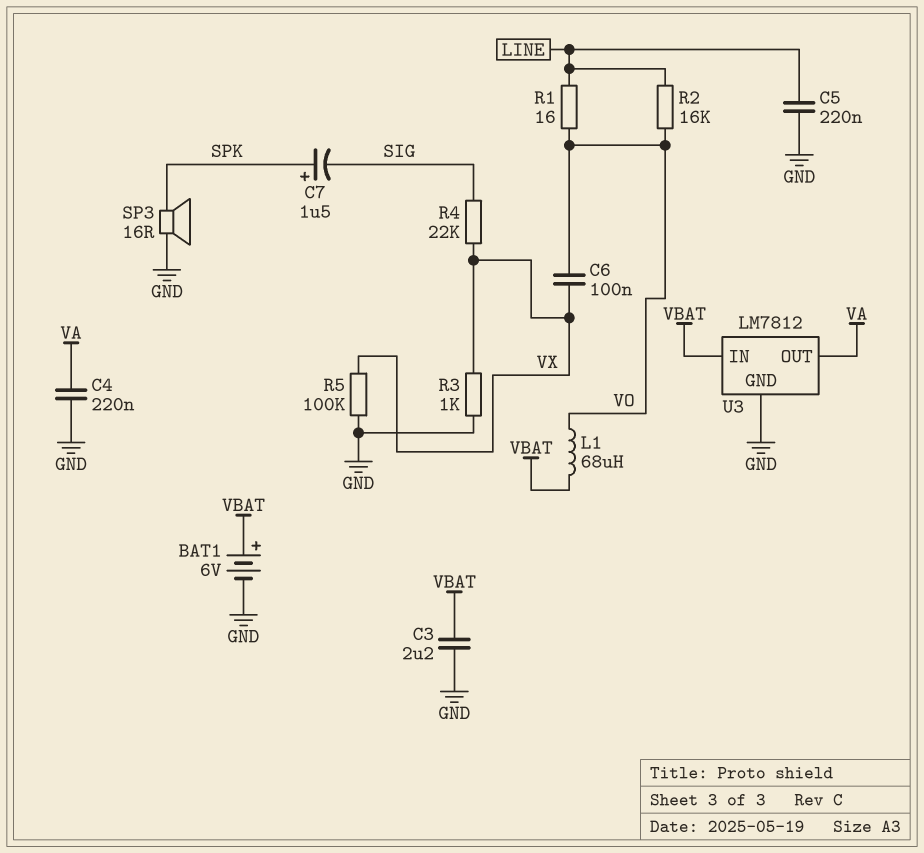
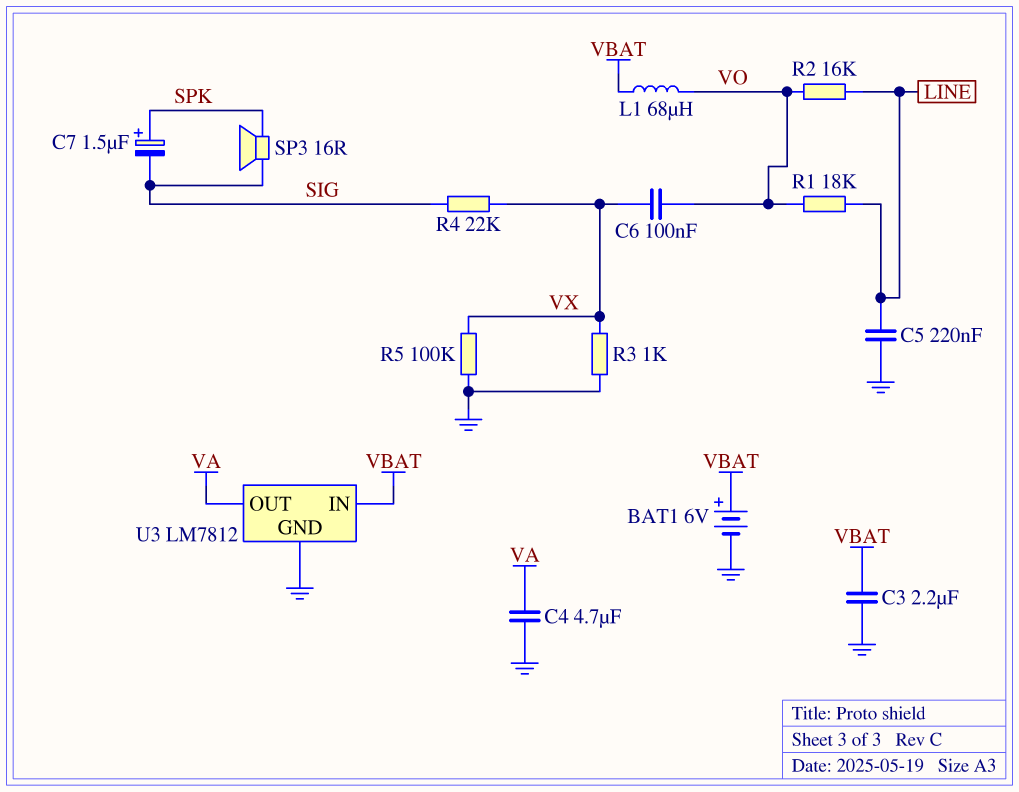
C4: 220nF (GND, VA) -> 4.7uF (GND, VA)
R1: 16 (LINE, VO) -> 18k (LINE, VO)
SP3: speaker 16R (GND, SPK) -> speaker 16R (SIG, SPK)

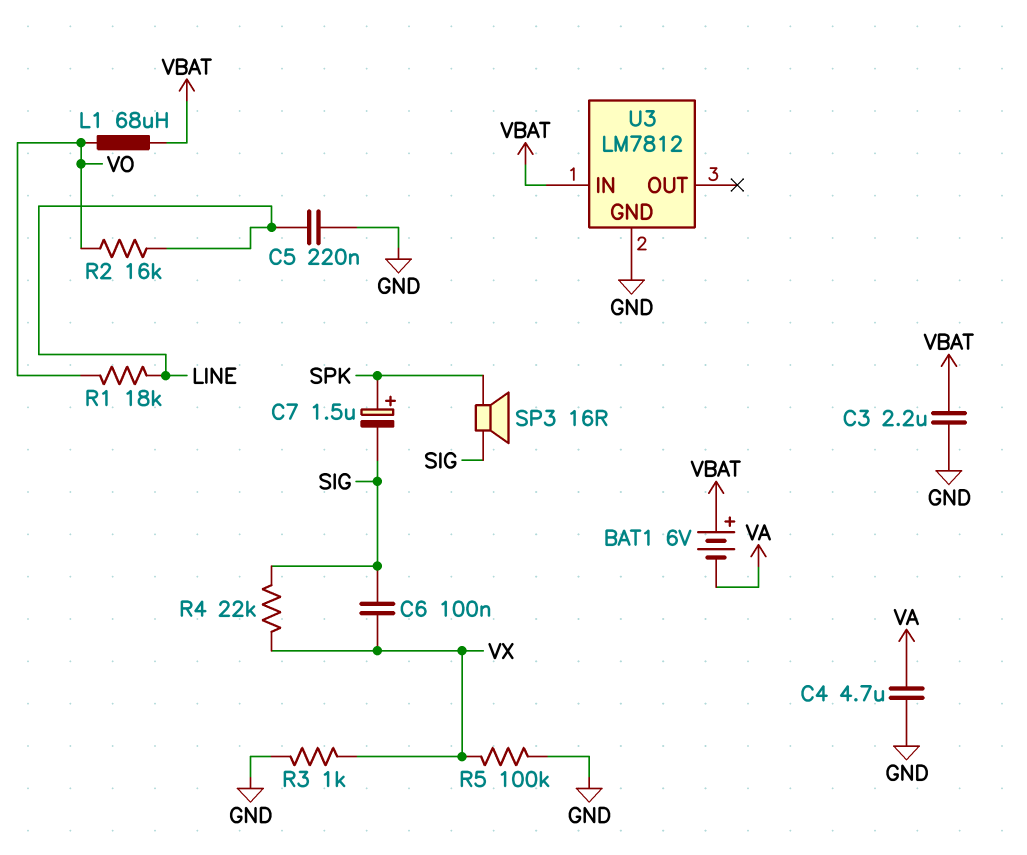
BAT1: 6V (plus VBAT, minus GND) -> 6V (plus VBAT, minus VA)
C6: 100nF (VO, VX) -> 100nF (SIG, VX)
U3 pin OUT: VA -> none

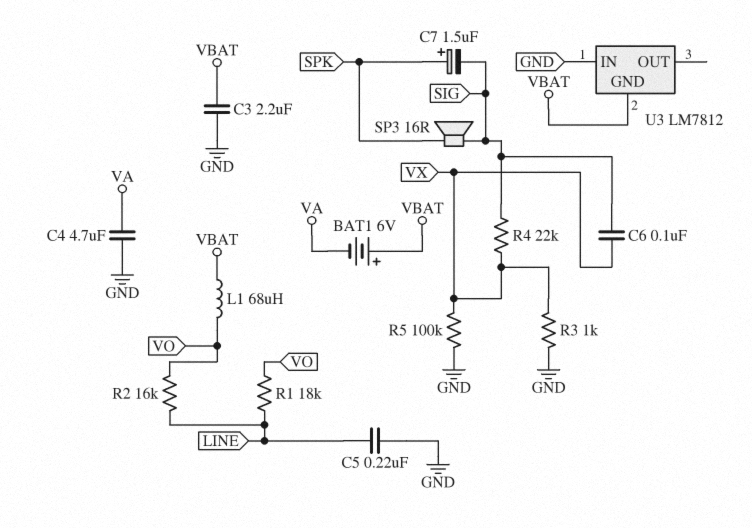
U3 pin GND: GND -> VBAT
U3 pin IN: VBAT -> GND

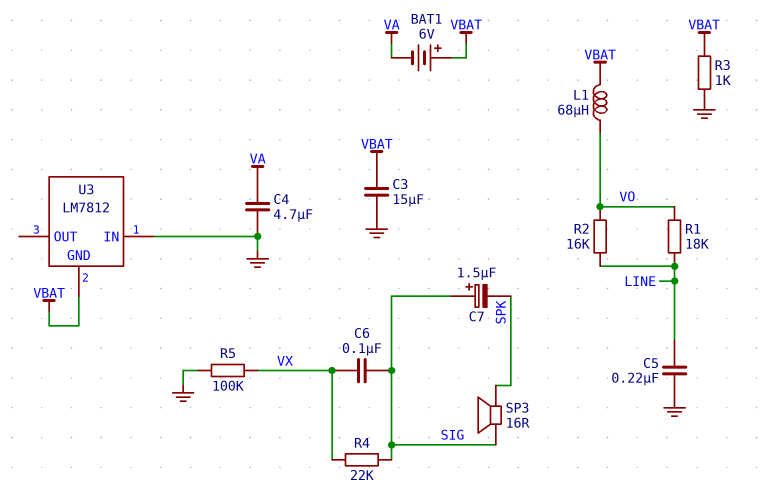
C3: 2.2uF (GND, VBAT) -> 15uF (GND, VBAT)
C7: 1.5uF (plus SPK, minus SIG) -> 1.5uF (plus SIG, minus SPK)
R3: 1k (GND, VX) -> 1k (GND, VBAT)

